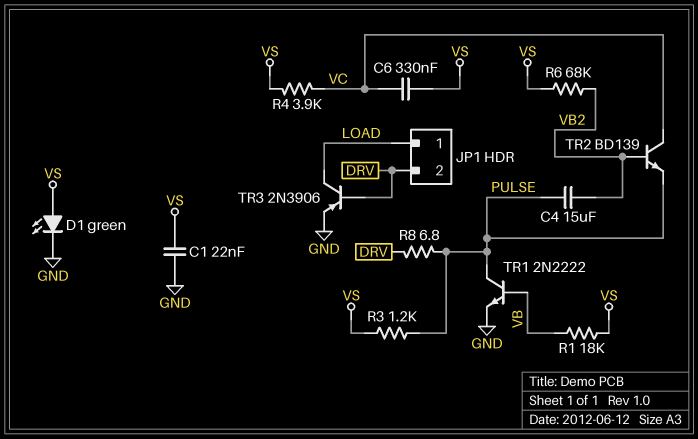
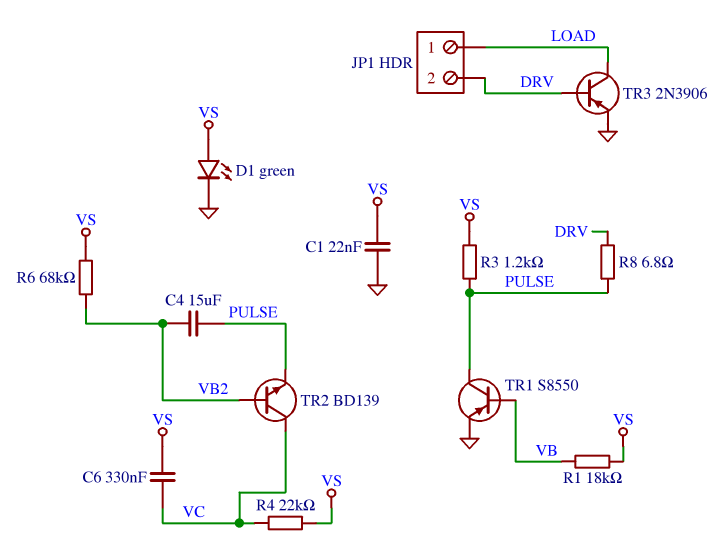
R4: 3.9k (VC, VS) -> 22k (VC, VS)
TR1: NPN 2N2222 (B VB, C PULSE, E GND) -> PNP S8550 (B VB, C PULSE, E GND)

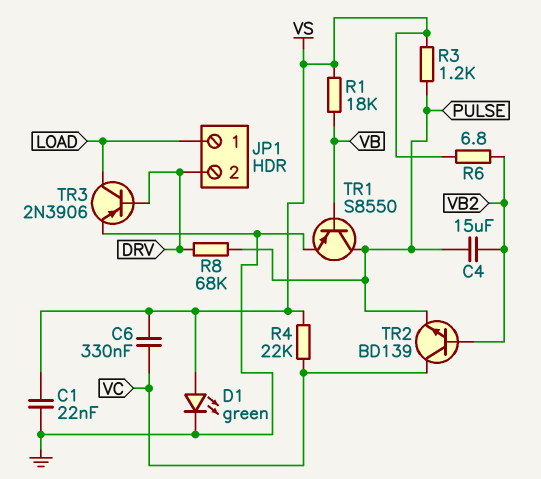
R6: 68k (VB2, VS) -> 6.8 (VB2, VS)
R8: 6.8 (DRV, PULSE) -> 68k (DRV, PULSE)

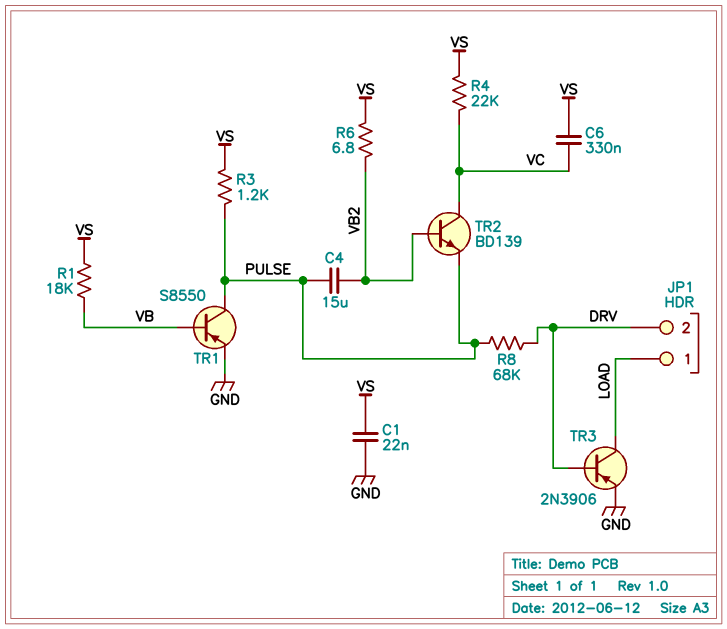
D1: LED green (A VS, K GND) -> none

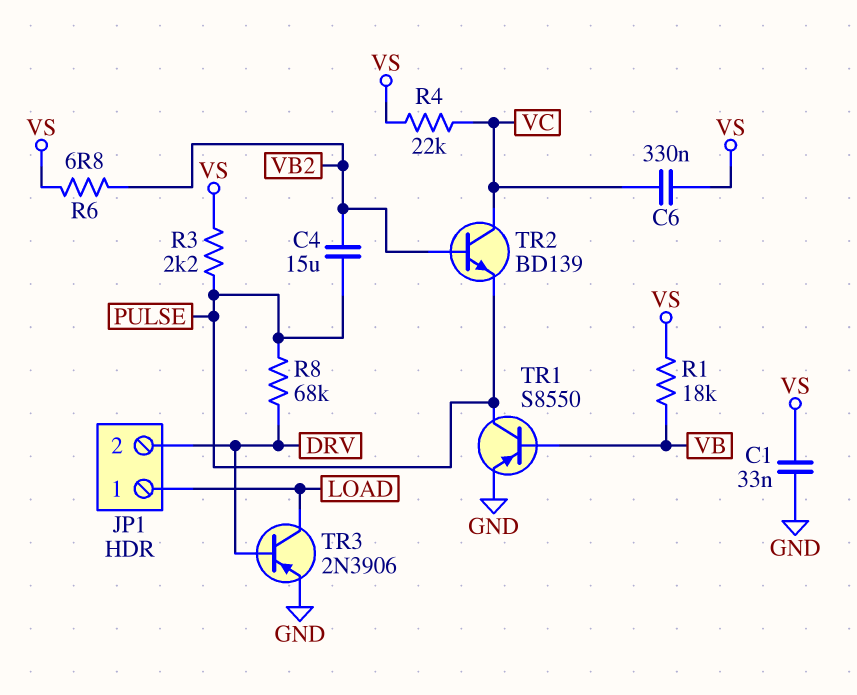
C1: 22nF (GND, VS) -> 33nF (GND, VS)
R3: 1.2k (PULSE, VS) -> 2.2k (PULSE, VS)

